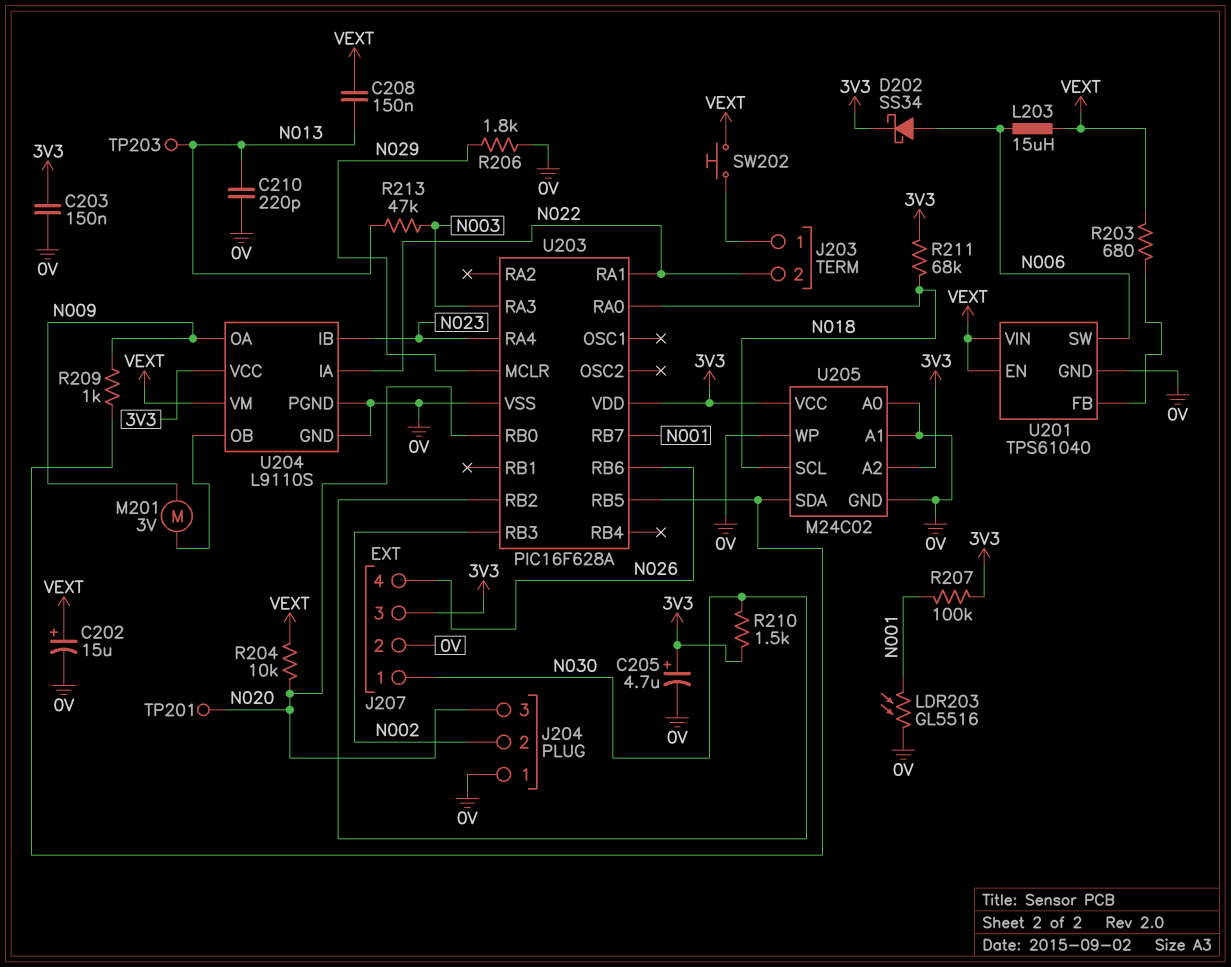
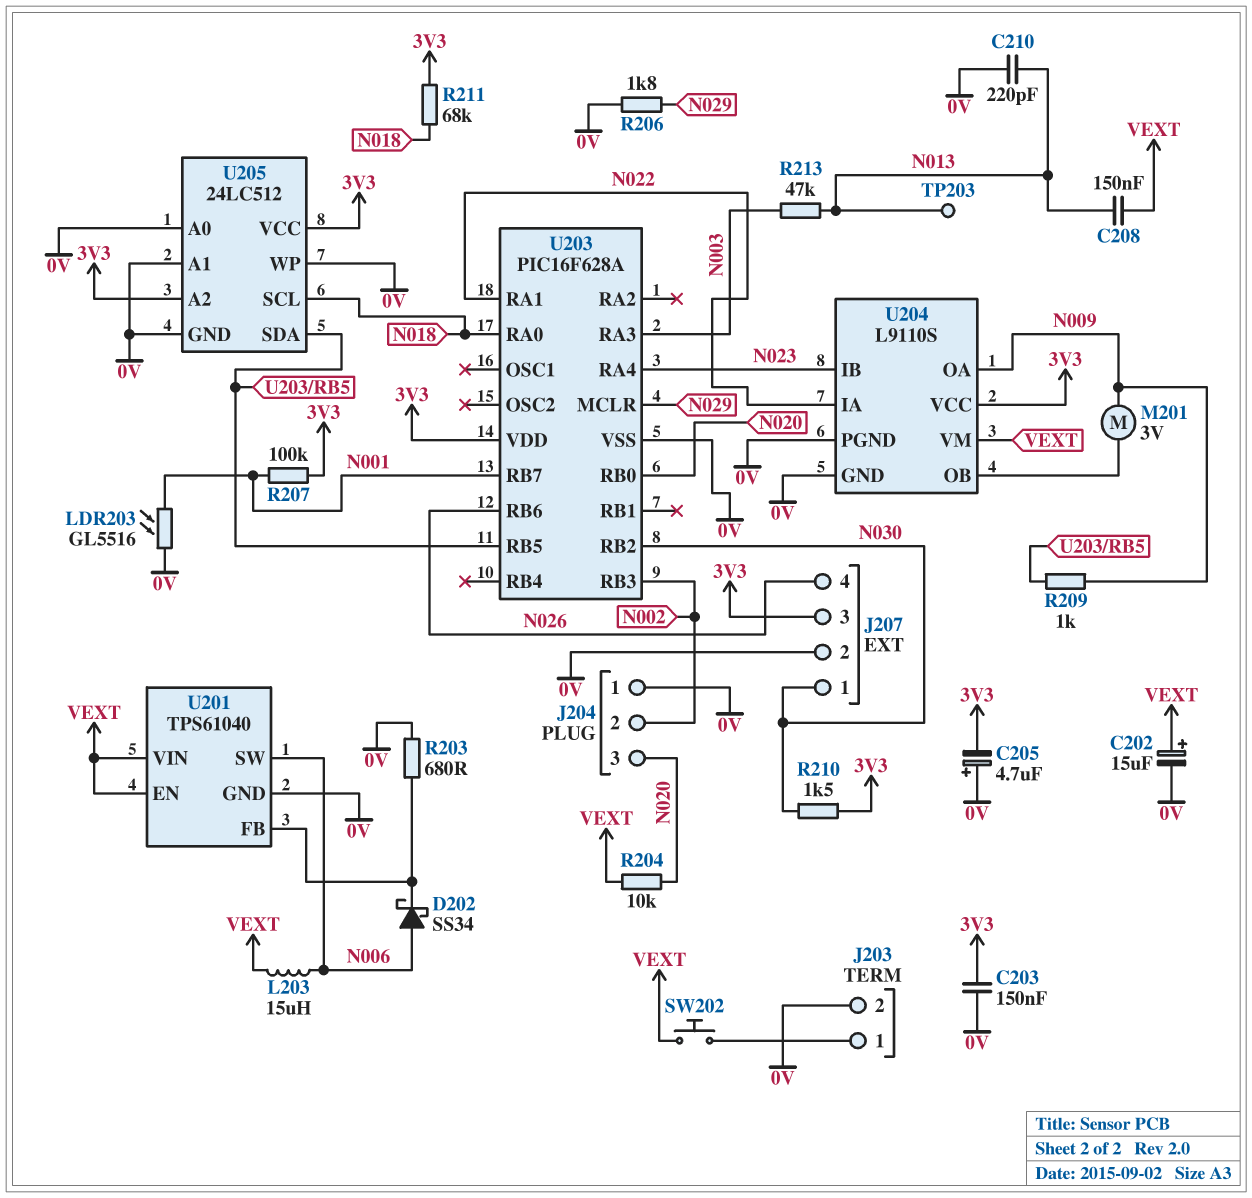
C205: 4.7uF (plus 3V3, minus 0V) -> 4.7uF (plus 0V, minus 3V3)
D202: schottky SS34 (A N006, K 3V3) -> schottky SS34 (A N006, K U201/FB)
J203 pin 2: N022 -> 0V
R203: 680 (U201/FB, VEXT) -> 680 (0V, U201/FB)
TP201: test point (N020) -> none
U205: M24C02 -> 24LC512

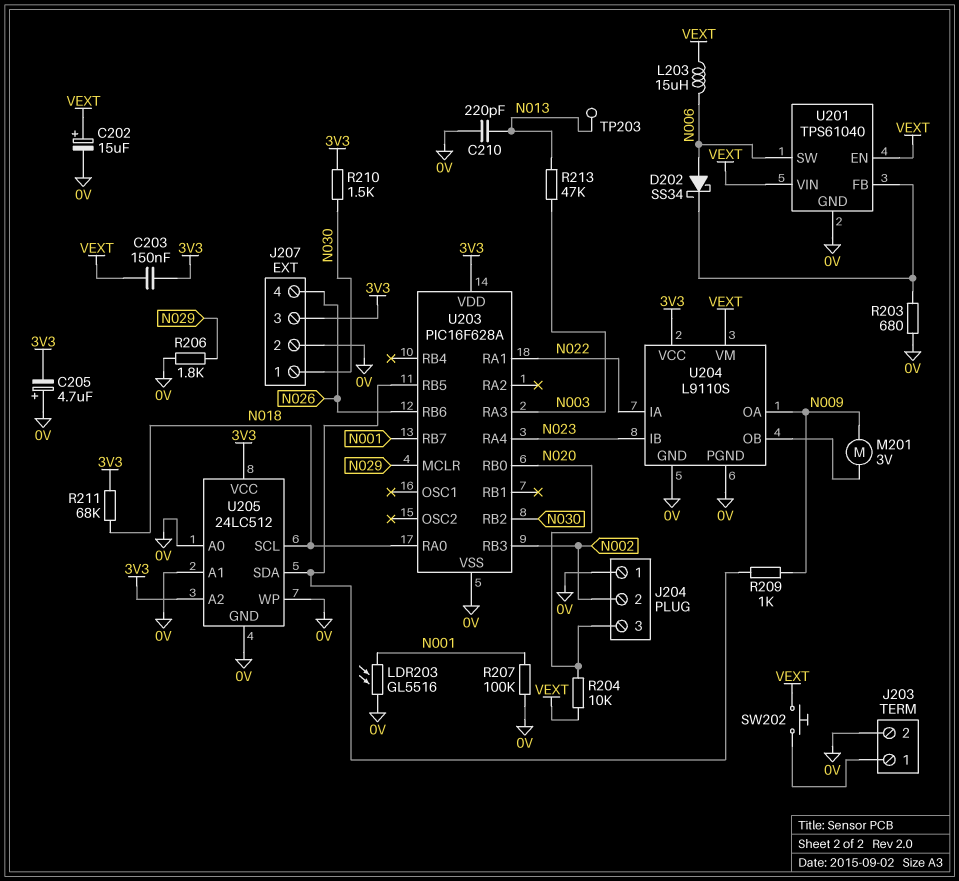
C203: 150nF (0V, 3V3) -> 150nF (3V3, VEXT)
C208: 150nF (N013, VEXT) -> none
R207: 100k (3V3, N001) -> 100k (0V, N001)

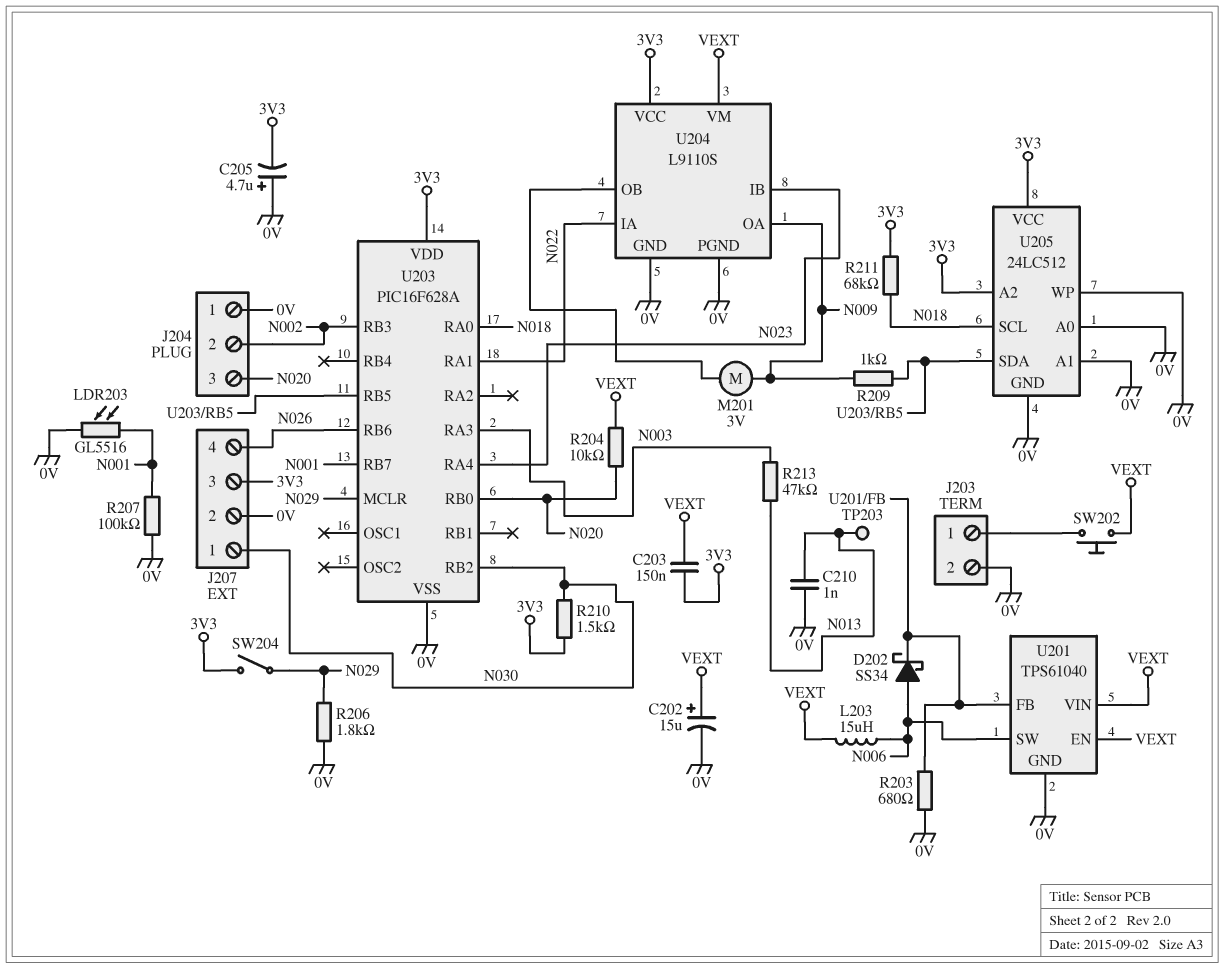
C210: 220pF (0V, N013) -> 1nF (0V, N013)
SW204: none -> switch (3V3, N029)

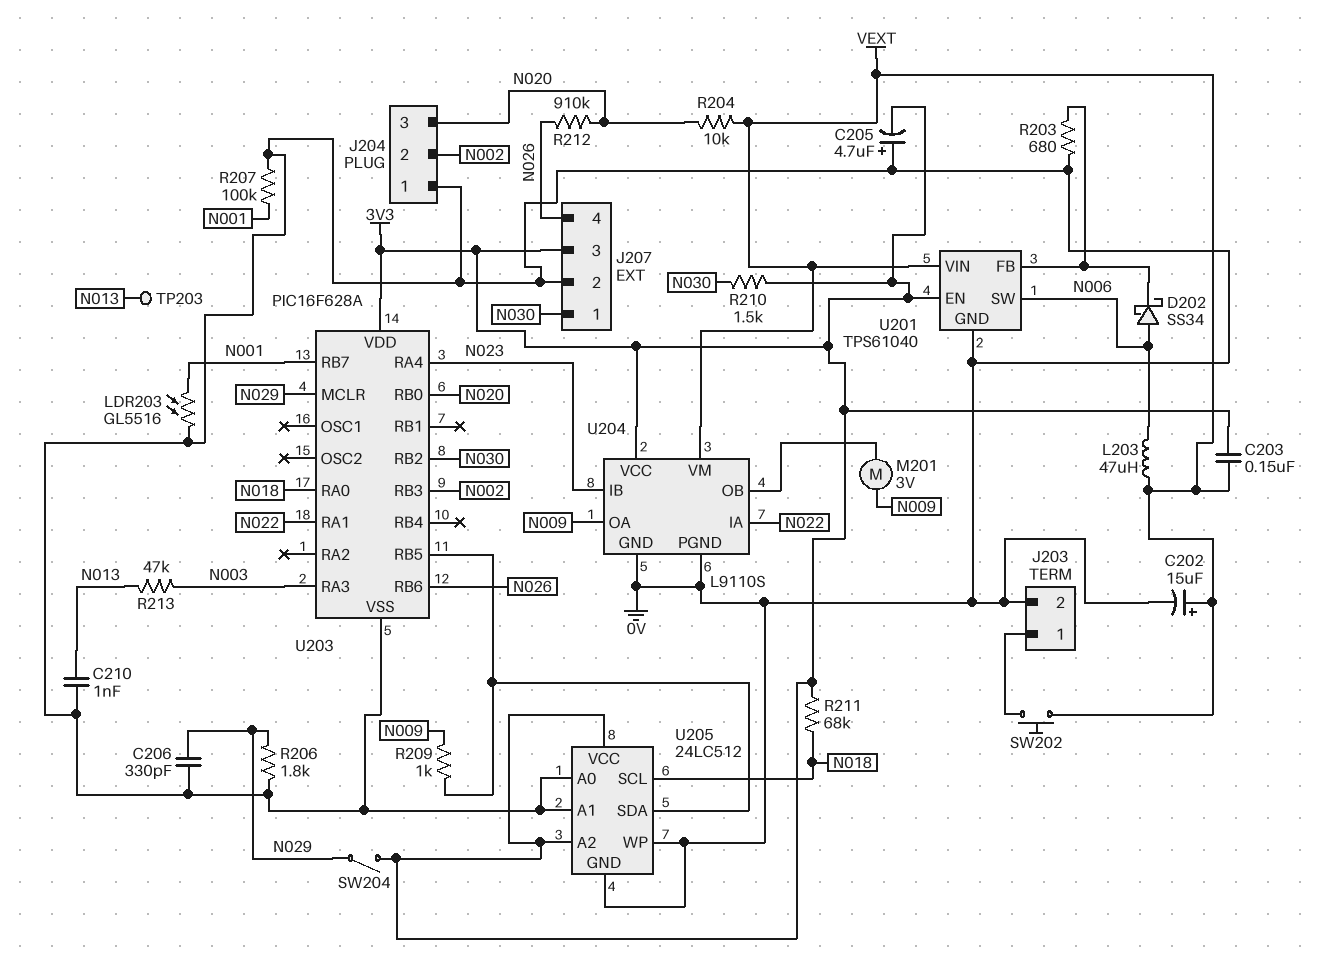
C206: none -> 330pF (0V, N029)
L203: 15uH (N006, VEXT) -> 47uH (N006, VEXT)
R212: none -> 910k (N020, N026)
U201 pin EN: VEXT -> 3V3

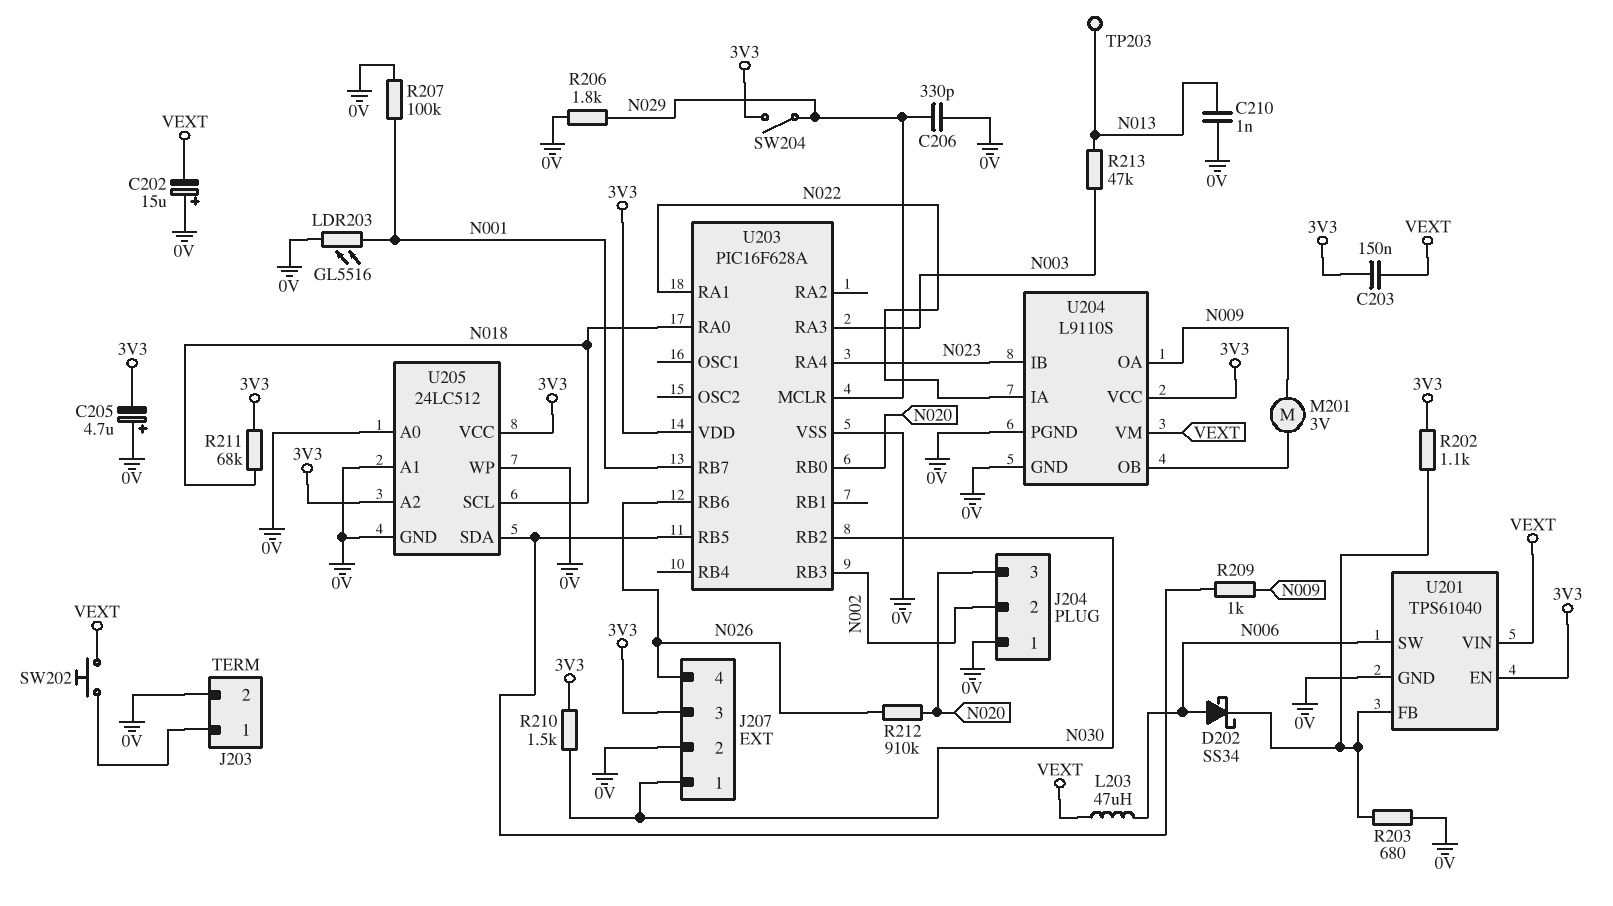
C202: 15uF (plus VEXT, minus 0V) -> 15uF (plus 0V, minus VEXT)
R202: none -> 1.1k (3V3, U201/FB)
R204: 10k (N020, VEXT) -> none

